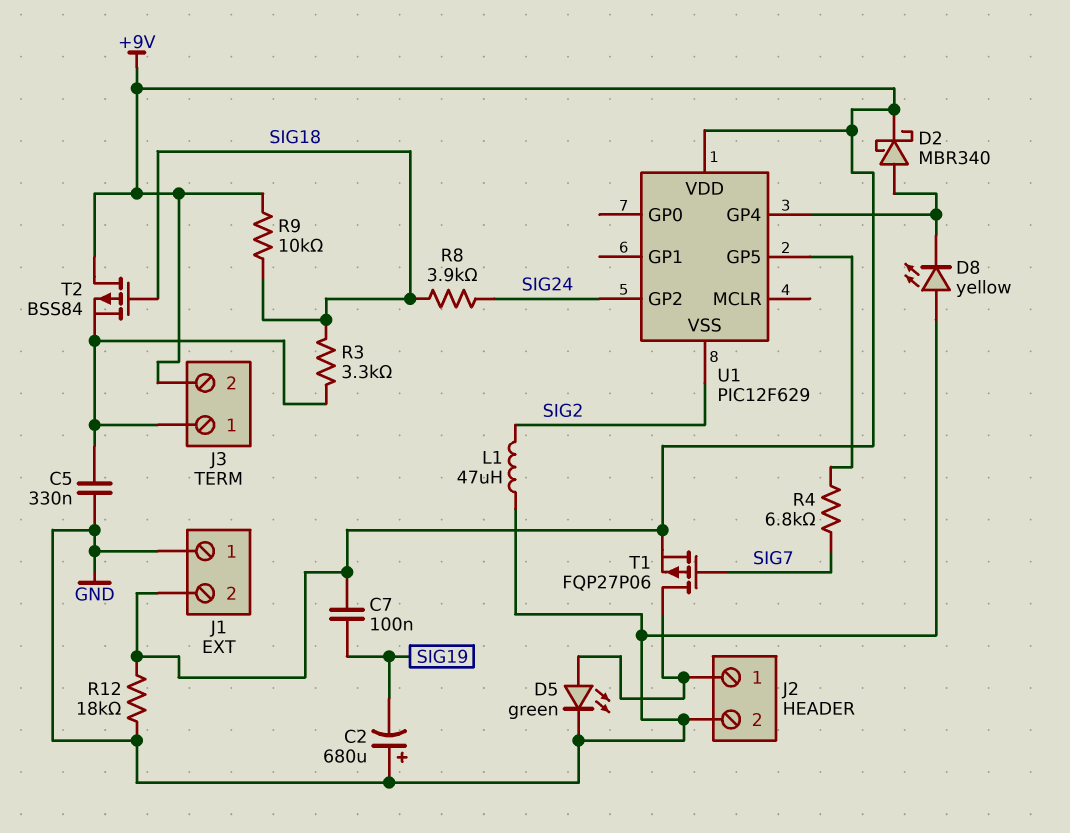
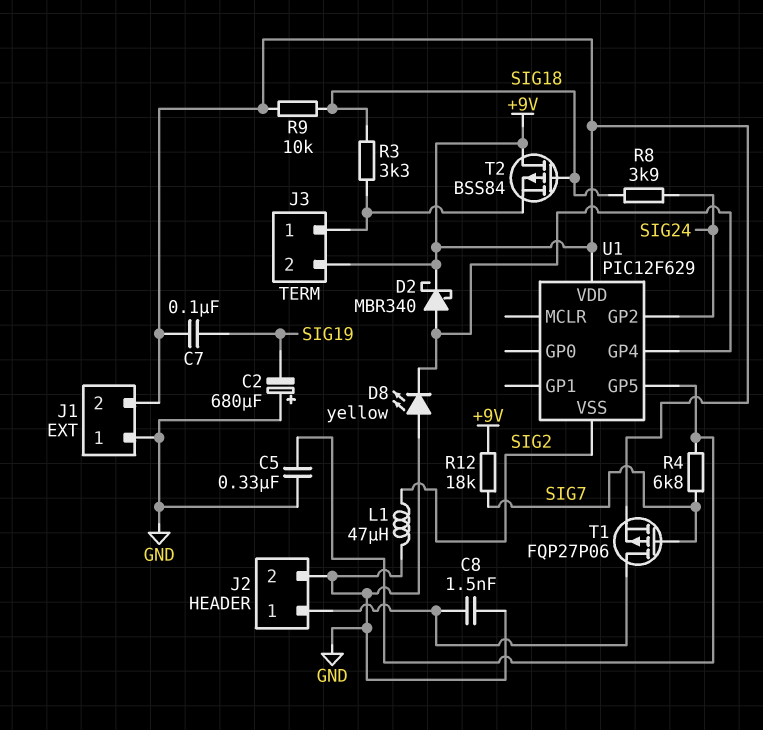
C5: 330nF (GND, J3/1) -> 330nF (GND, U1/GP5)
C8: none -> 1.5nF (GND, J2/1)
D5: LED green (A J2/1, K GND) -> none
R12: 18k (+9V, GND) -> 18k (+9V, SIG7)

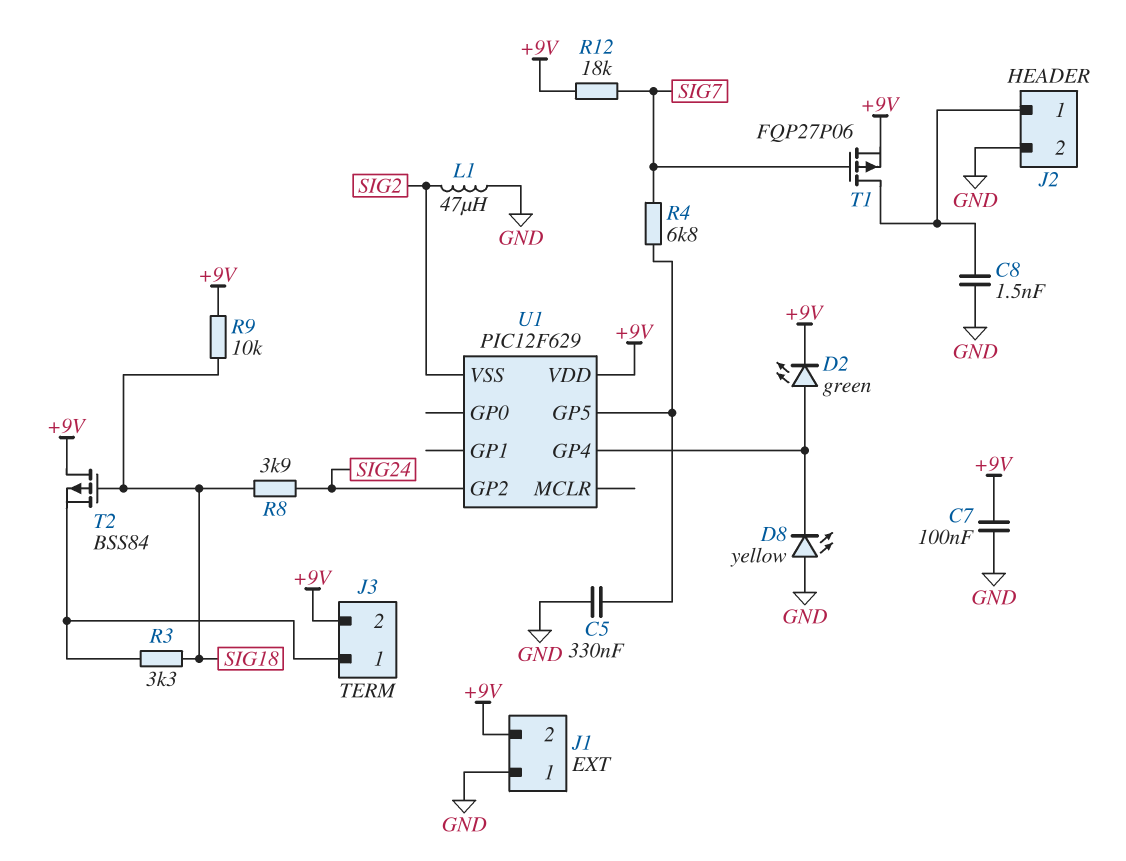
C2: 680uF (plus GND, minus SIG19) -> none
C7: 100nF (+9V, SIG19) -> 100nF (+9V, GND)
D2: schottky MBR340 (A U1/GP4, K +9V) -> LED green (A U1/GP4, K +9V)

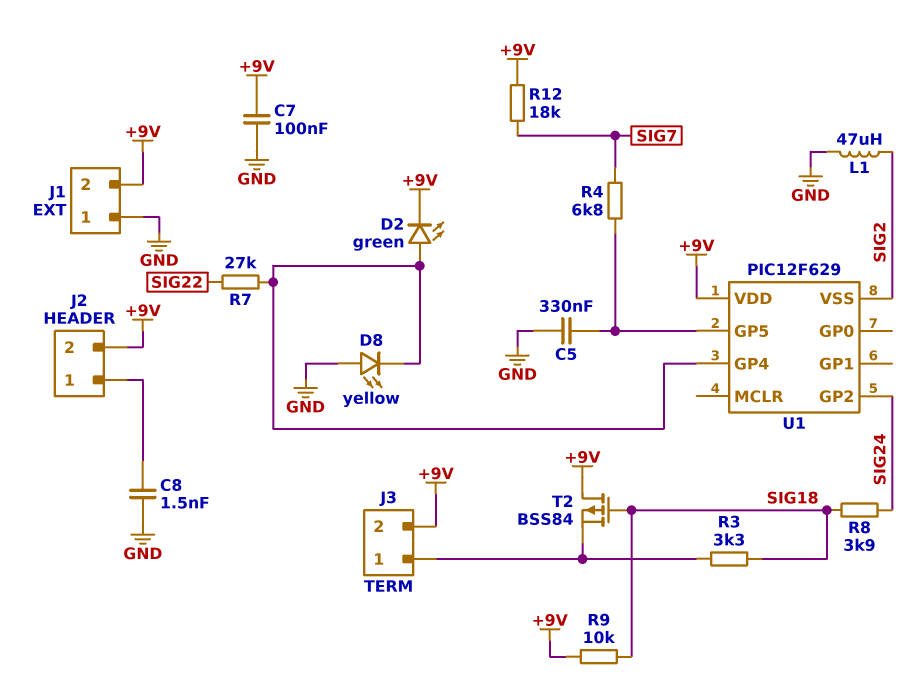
J2 pin 2: GND -> +9V
R7: none -> 27k (SIG22, U1/GP4)
T1: PMOS FQP27P06 (G SIG7, D J2/1, S +9V) -> none

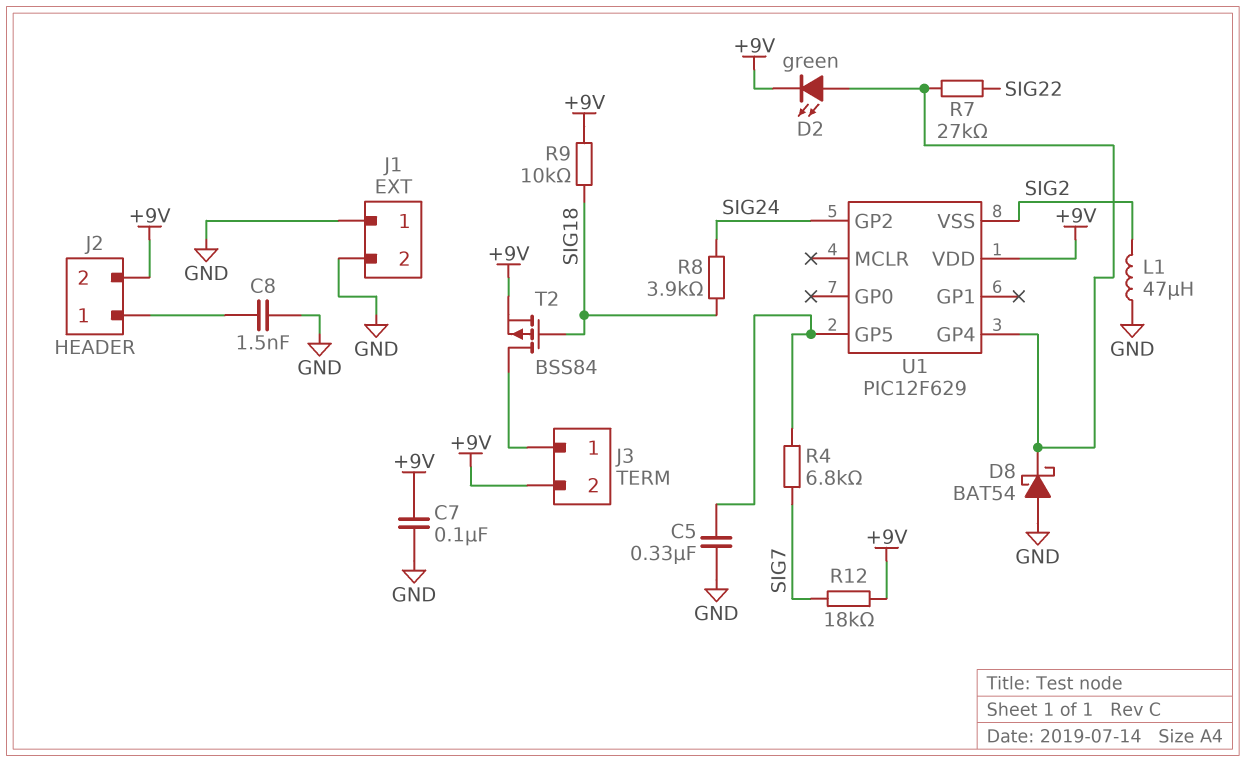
D8: LED yellow (A GND, K U1/GP4) -> schottky BAT54 (A GND, K U1/GP4)
J1 pin 2: +9V -> GND
R3: 3.3k (J3/1, SIG18) -> none
T2: PMOS BSS84 (G SIG18, D +9V, S J3/1) -> PMOS BSS84 (G SIG18, D J3/1, S +9V)

